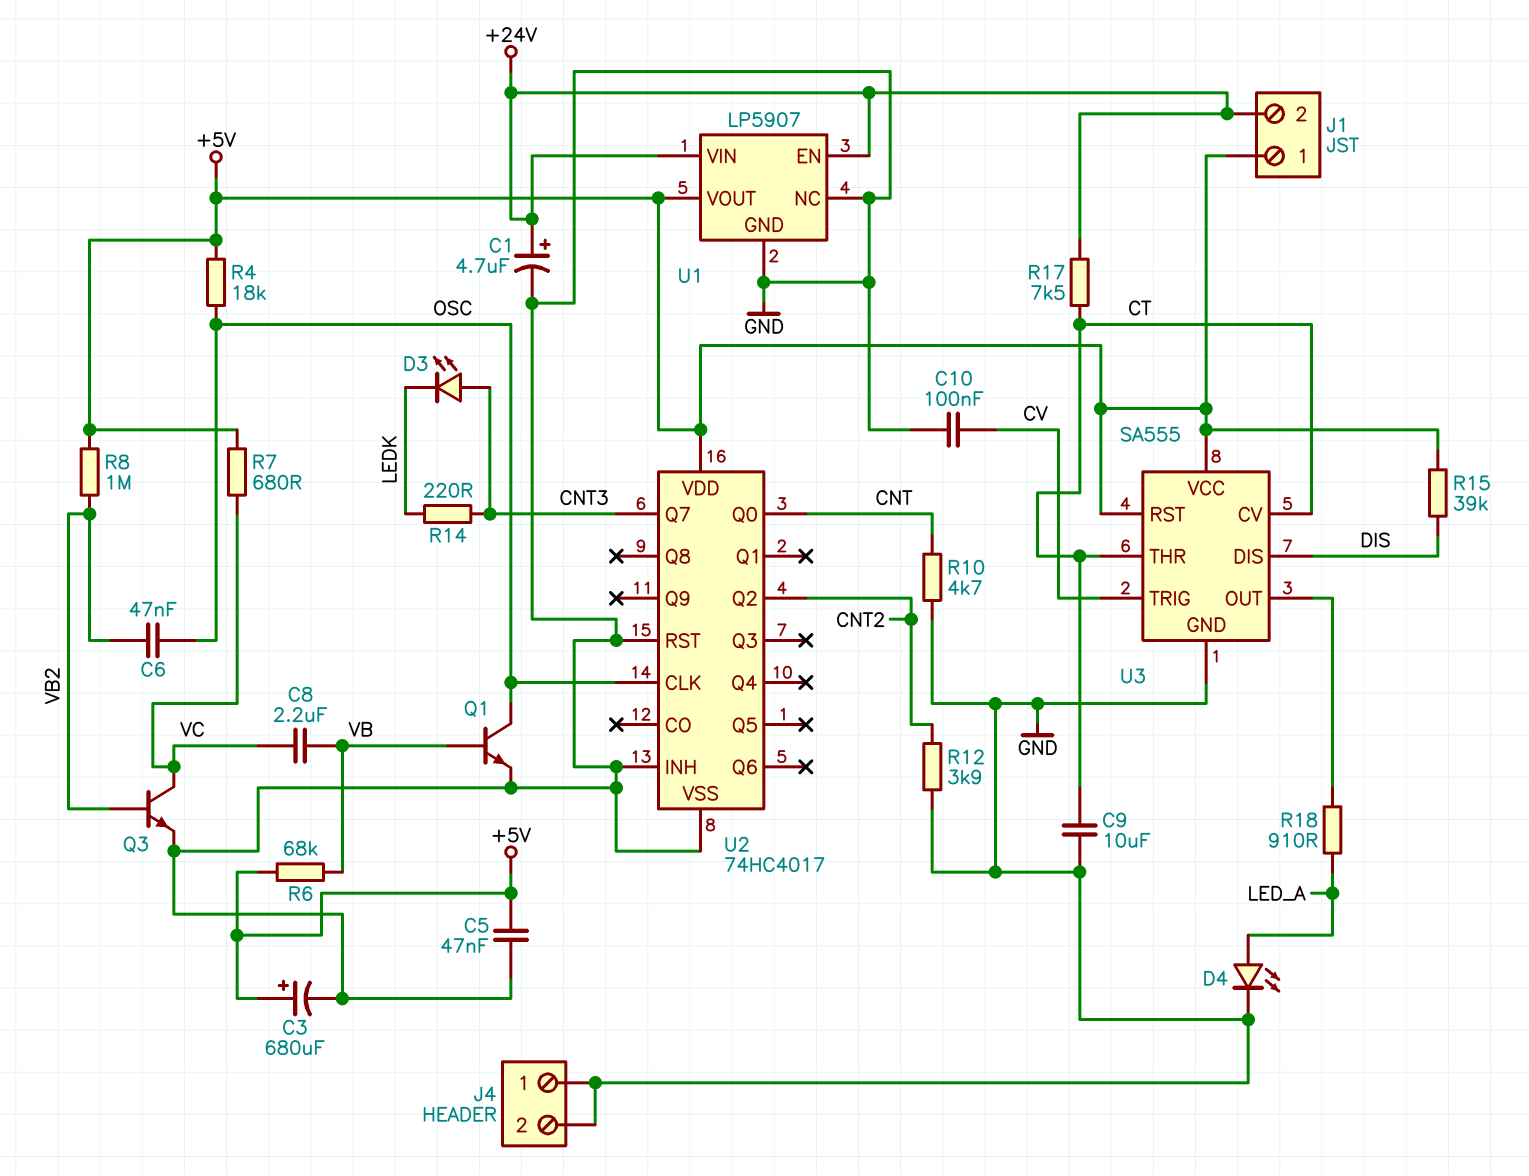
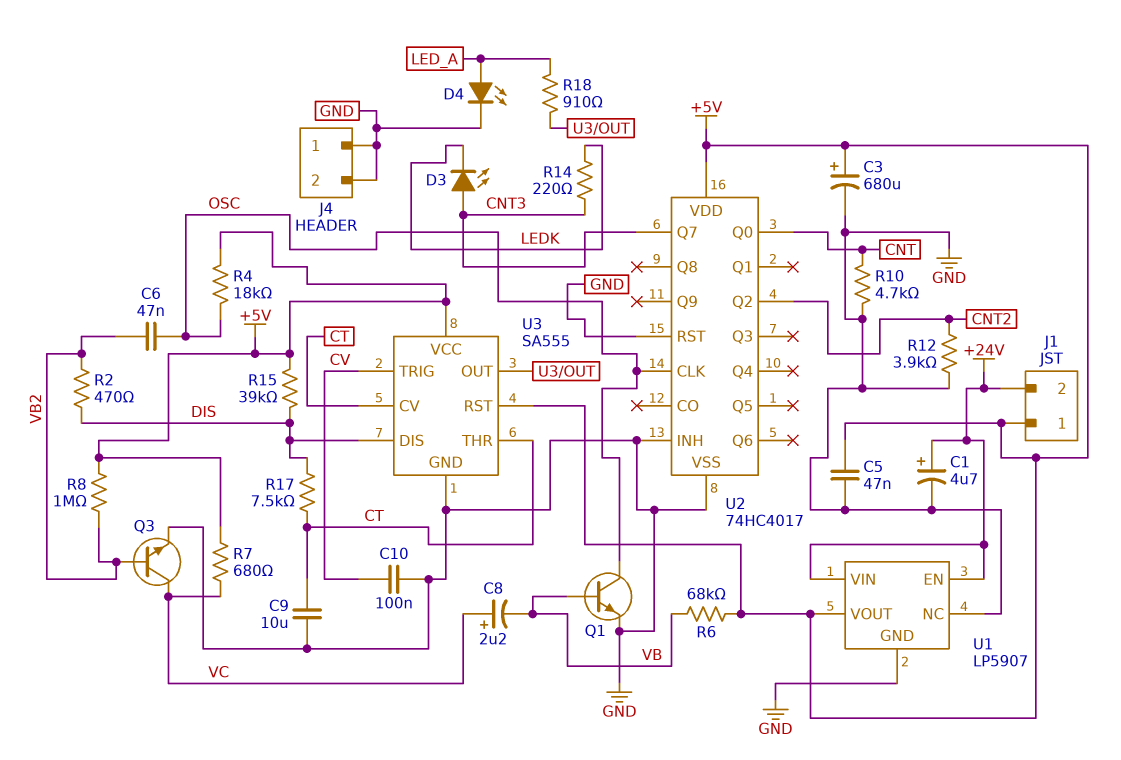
C8: 2.2uF (VB, VC) -> 2.2uF (plus VC, minus VB)
R2: none -> 470 (DIS, VB2)
R17: 7.5k (+24V, CT) -> 7.5k (CT, DIS)

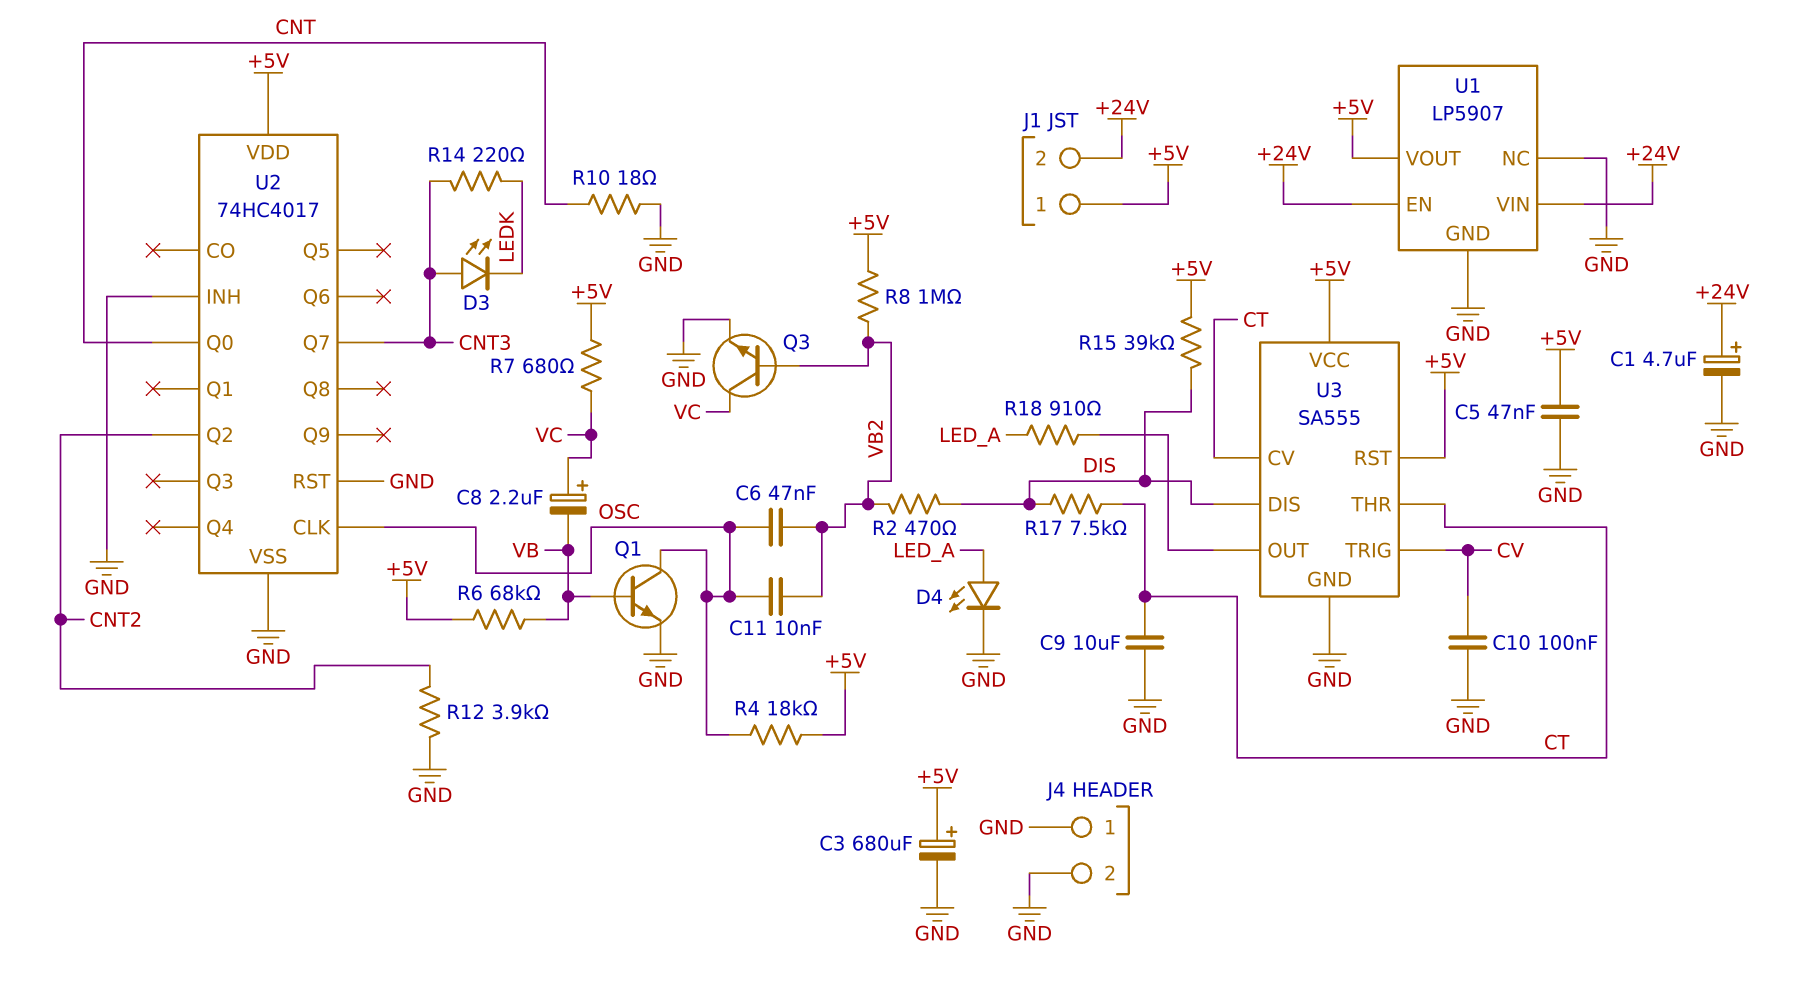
C11: none -> 10nF (OSC, VB2)
R10: 4.7k (CNT, GND) -> 18 (CNT, GND)

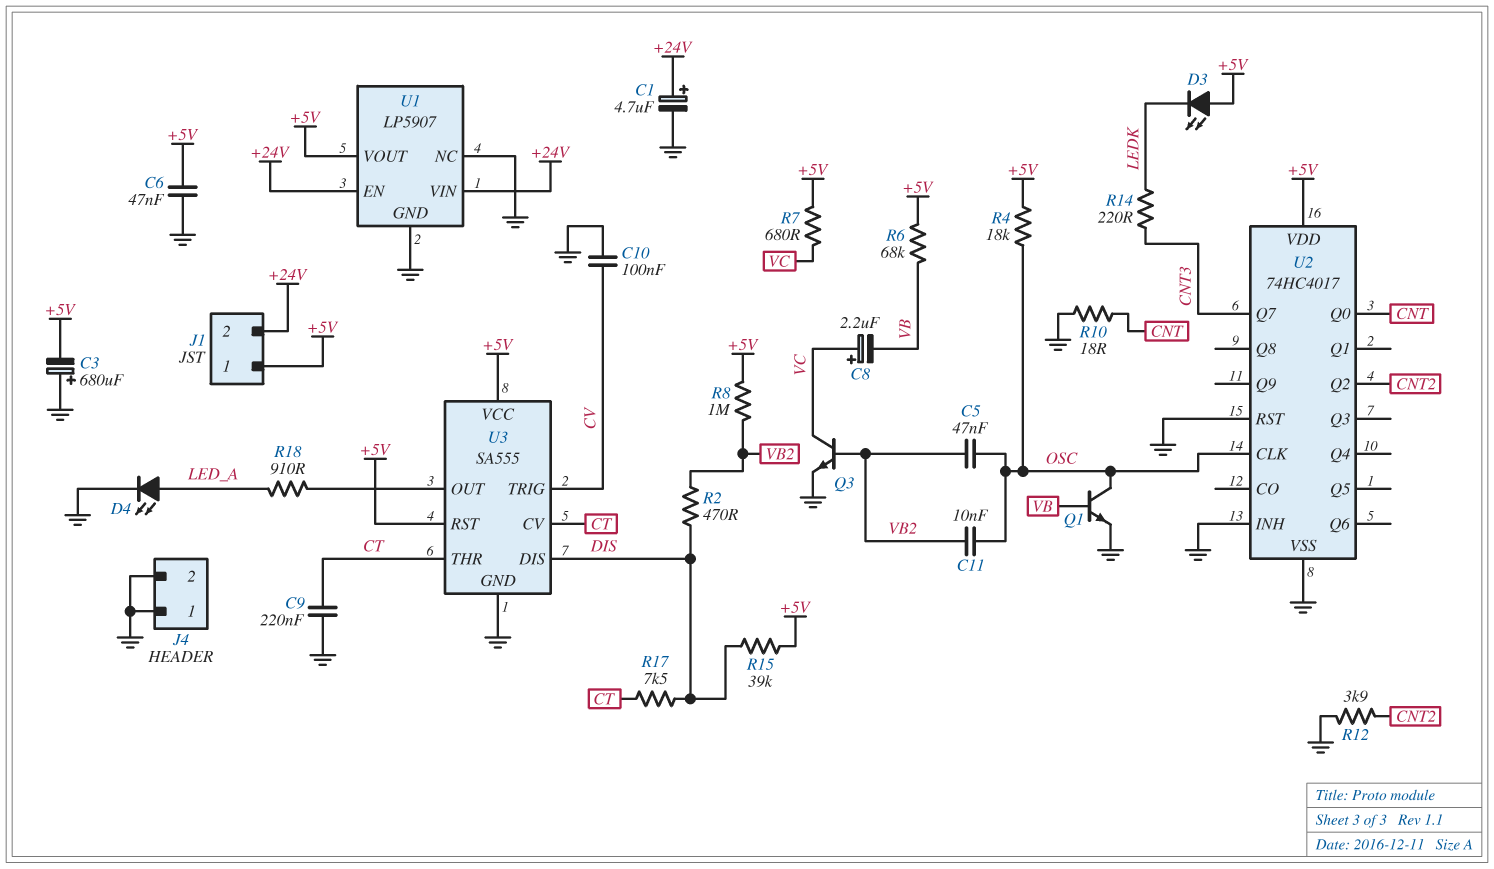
C3: 680uF (plus +5V, minus GND) -> 680uF (plus GND, minus +5V)
C5: 47nF (+5V, GND) -> 47nF (OSC, VB2)
C6: 47nF (OSC, VB2) -> 47nF (+5V, GND)
C9: 10uF (CT, GND) -> 220nF (CT, GND)
D3: LED (A CNT3, K LEDK) -> LED (A +5V, K LEDK)

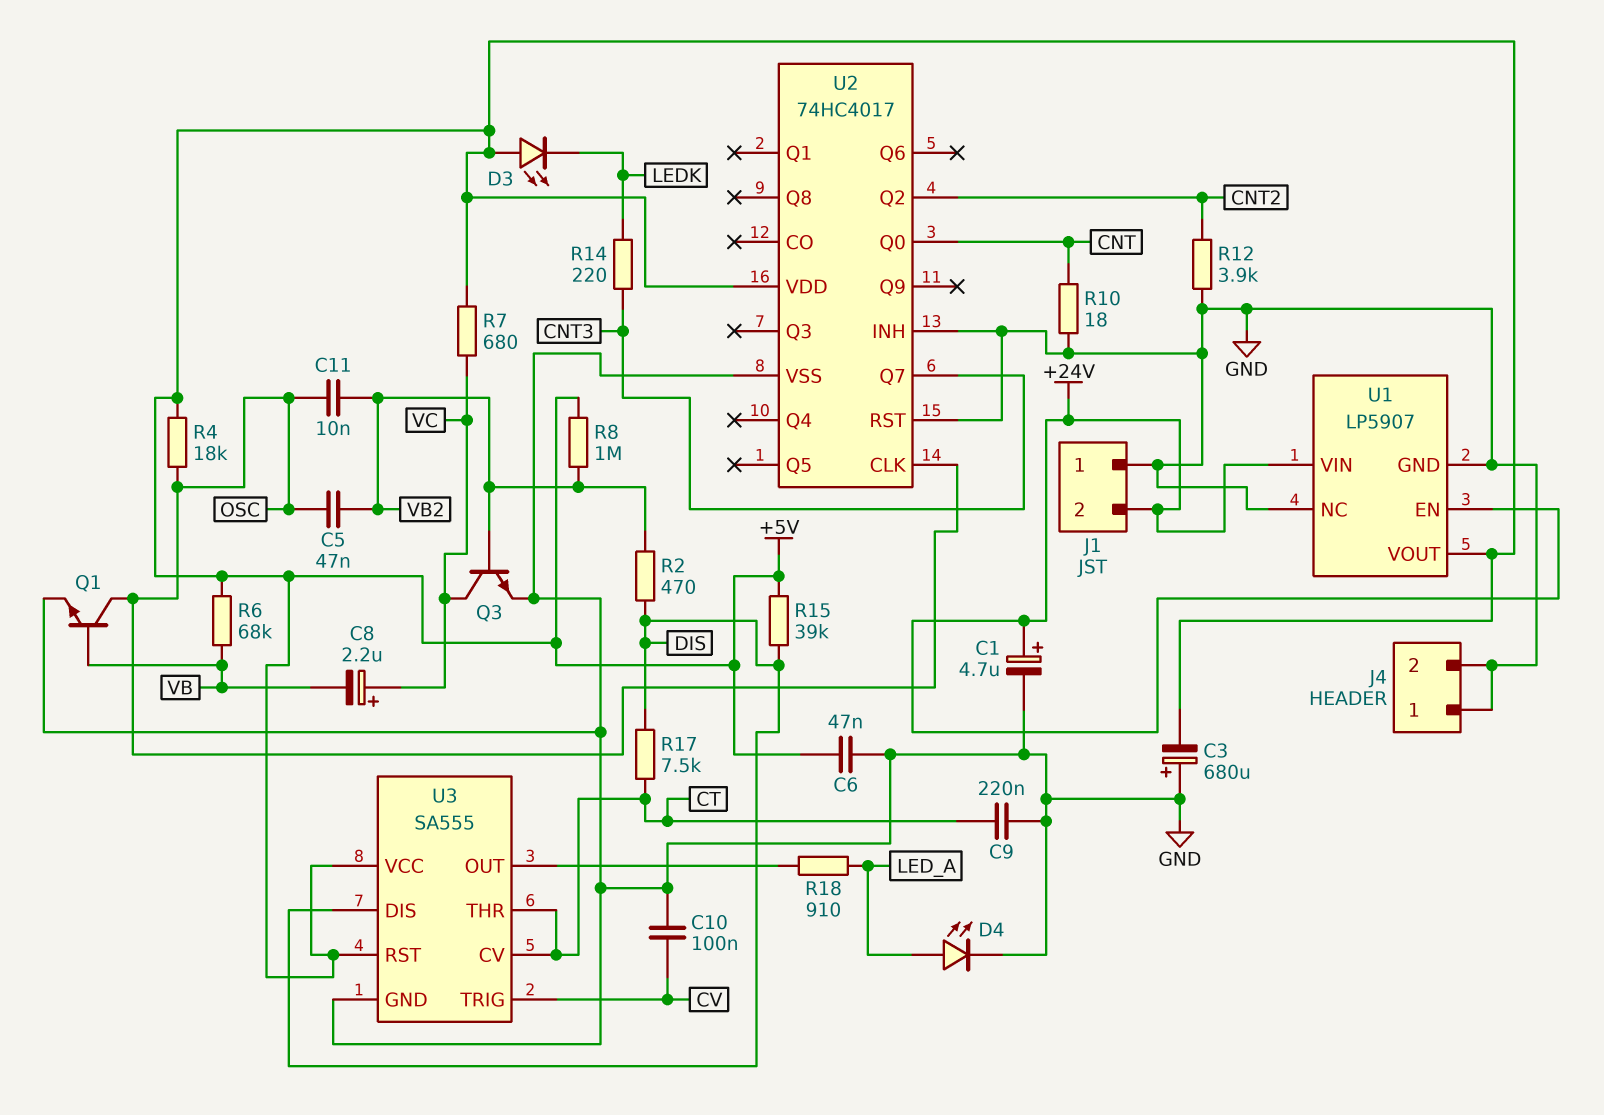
J1 pin 1: +5V -> GND

